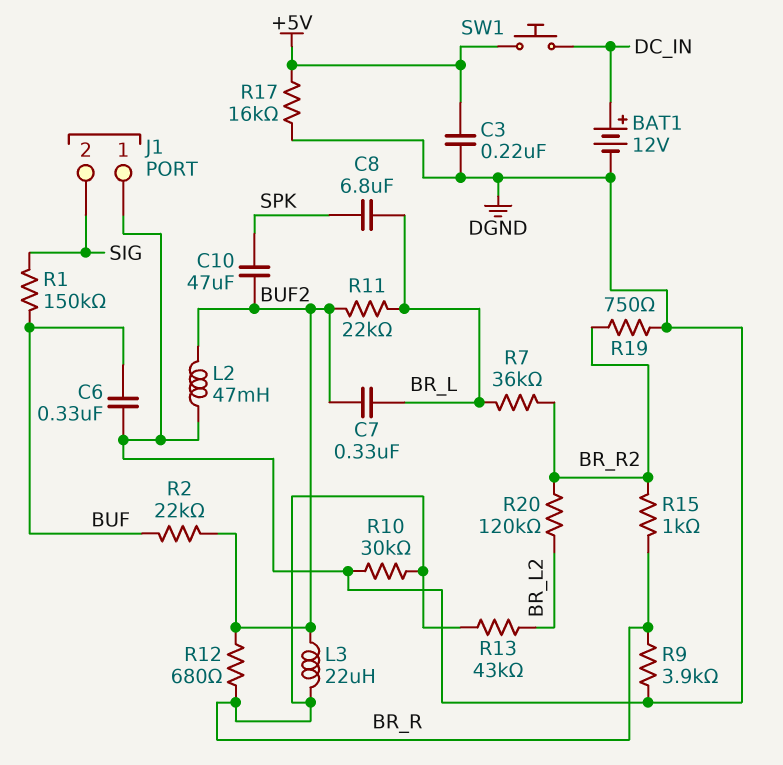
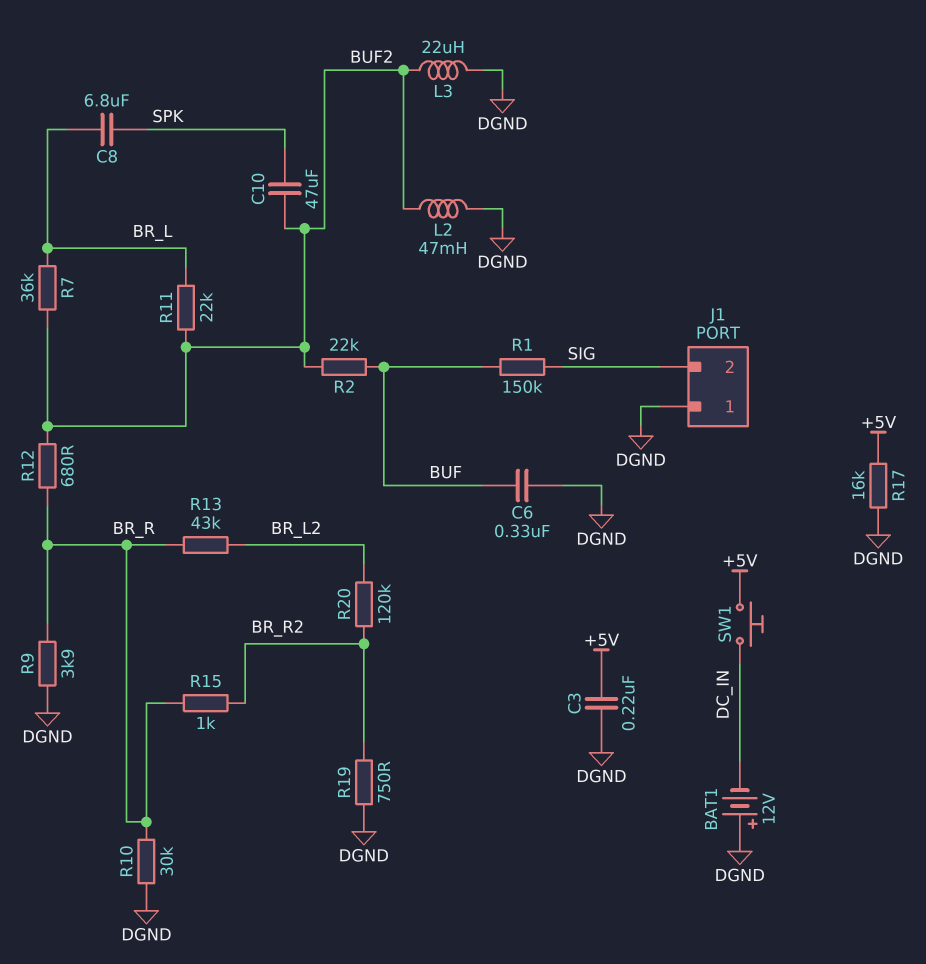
BAT1: 12V (plus DC_IN, minus DGND) -> 12V (plus DGND, minus DC_IN)
C7: 330nF (BR_L, BUF2) -> none
L3: 22uH (BR_R, BUF2) -> 22uH (BUF2, DGND)
R7: 36k (BR_L, BR_R2) -> 36k (BR_L, BUF2)

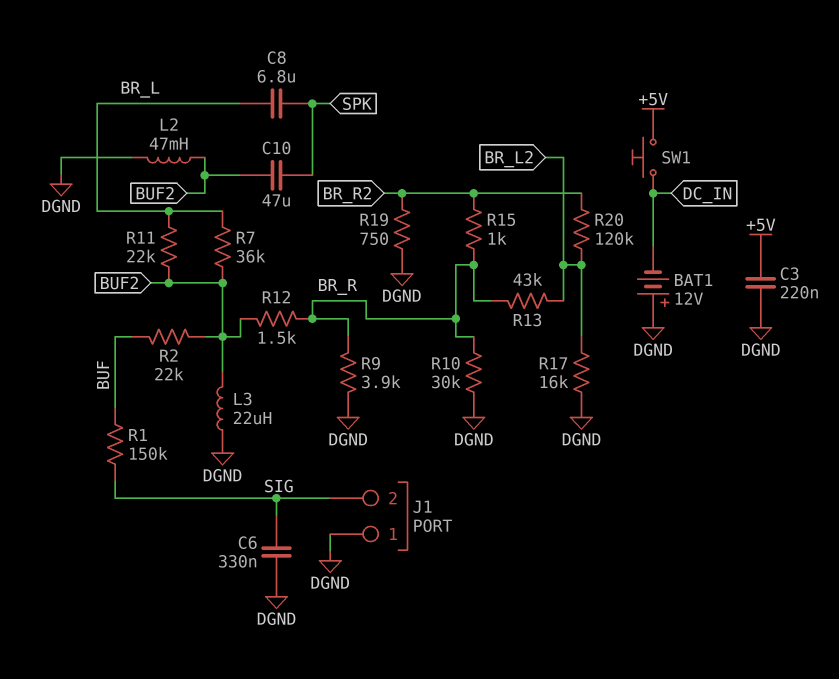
C6: 330nF (BUF, DGND) -> 330nF (DGND, SIG)
R12: 680 (BR_R, BUF2) -> 1.5k (BR_R, BUF2)
R17: 16k (+5V, DGND) -> 16k (BR_L2, DGND)

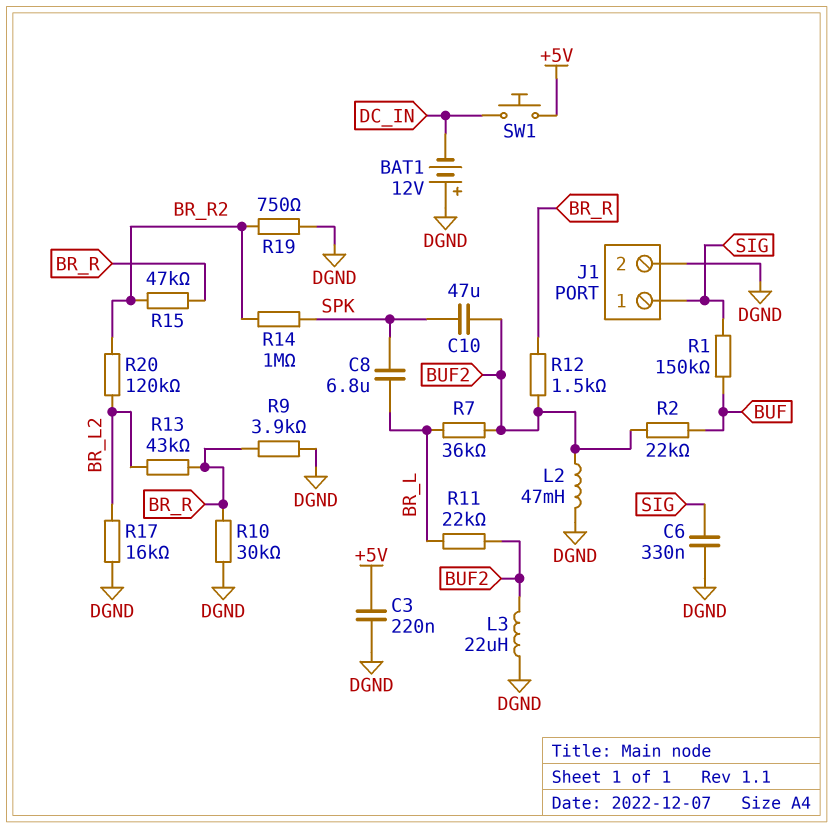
J1 pin 1: DGND -> SIG
J1 pin 2: SIG -> DGND
R14: none -> 1M (BR_R2, SPK)
R15: 1k (BR_R, BR_R2) -> 47k (BR_R, BR_R2)

